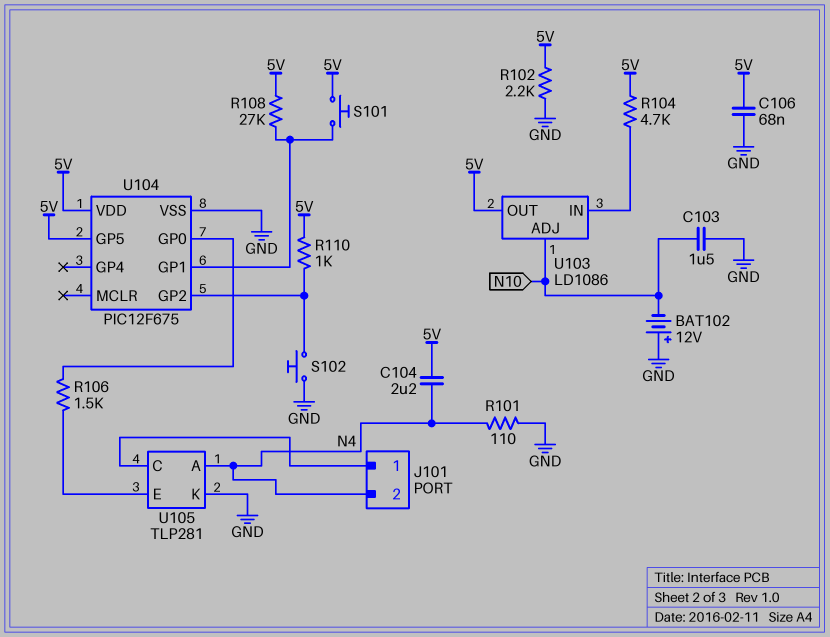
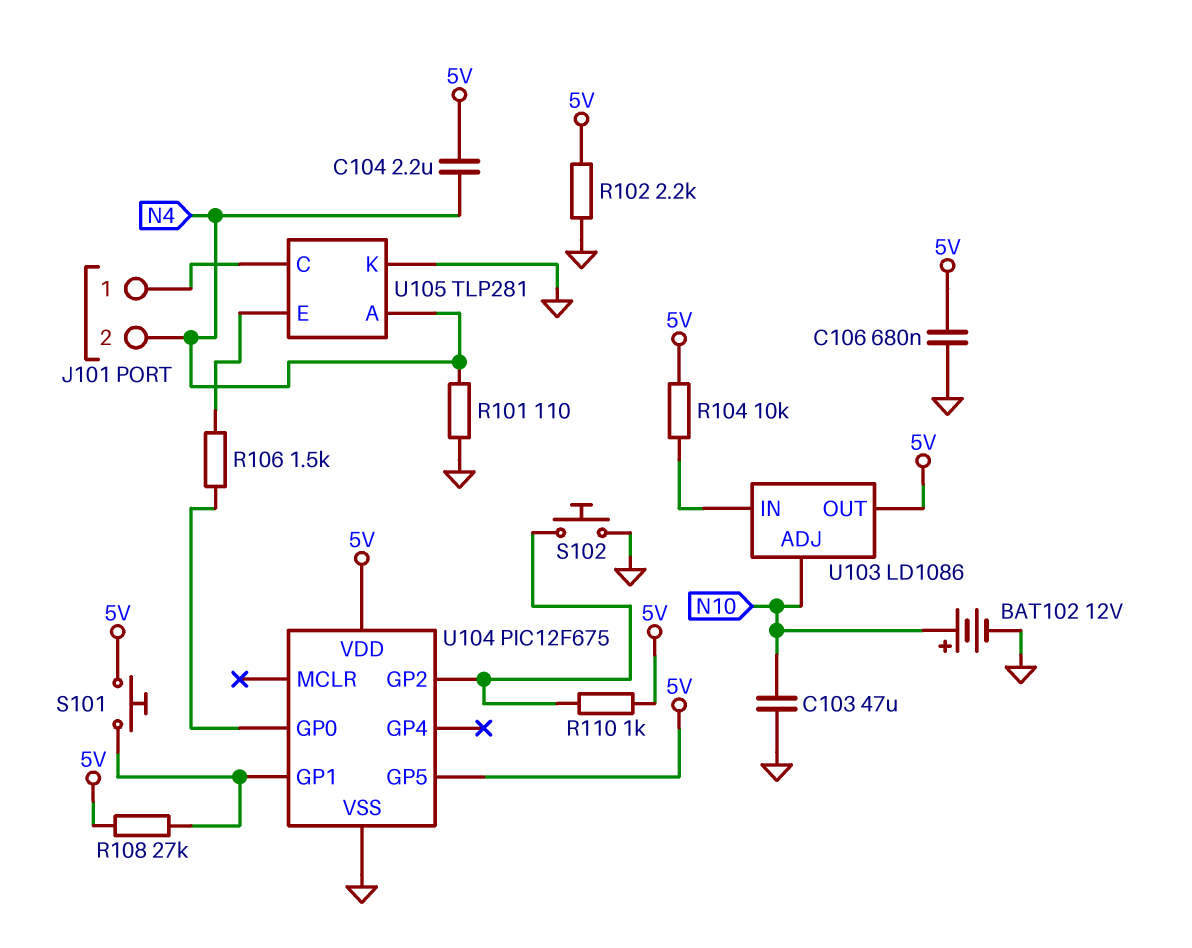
BAT102: 12V (plus GND, minus N10) -> 12V (plus N10, minus GND)
C103: 1.5uF (GND, N10) -> 47uF (GND, N10)
C106: 68nF (5V, GND) -> 680nF (5V, GND)
R104: 4.7k (5V, U103/IN) -> 10k (5V, U103/IN)

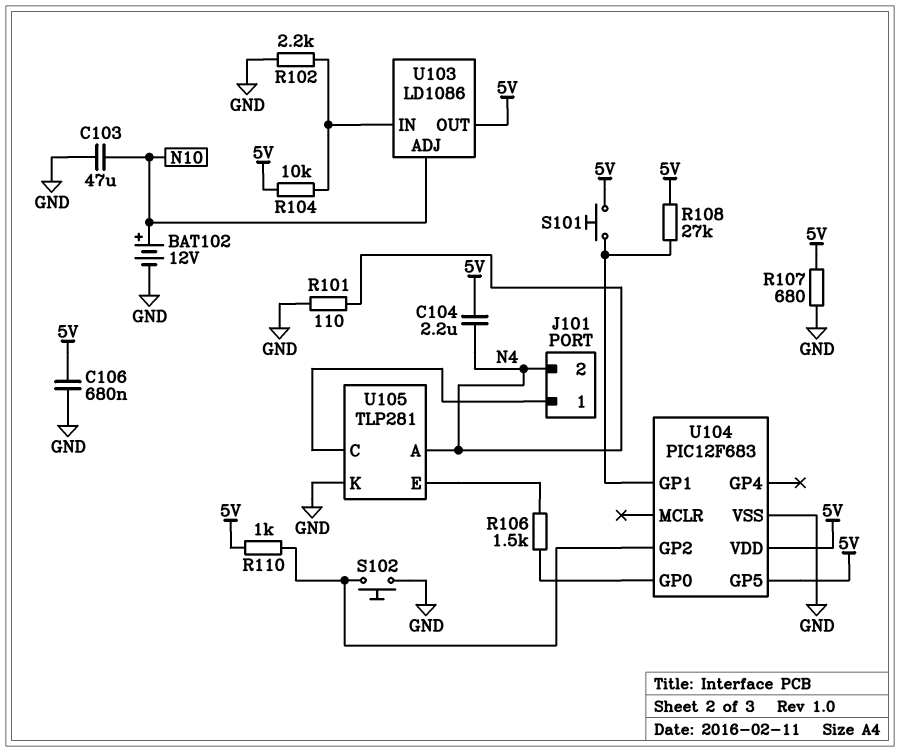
R102: 2.2k (5V, GND) -> 2.2k (GND, U103/IN)
R107: none -> 680 (5V, GND)
U104: PIC12F675 -> PIC12F683

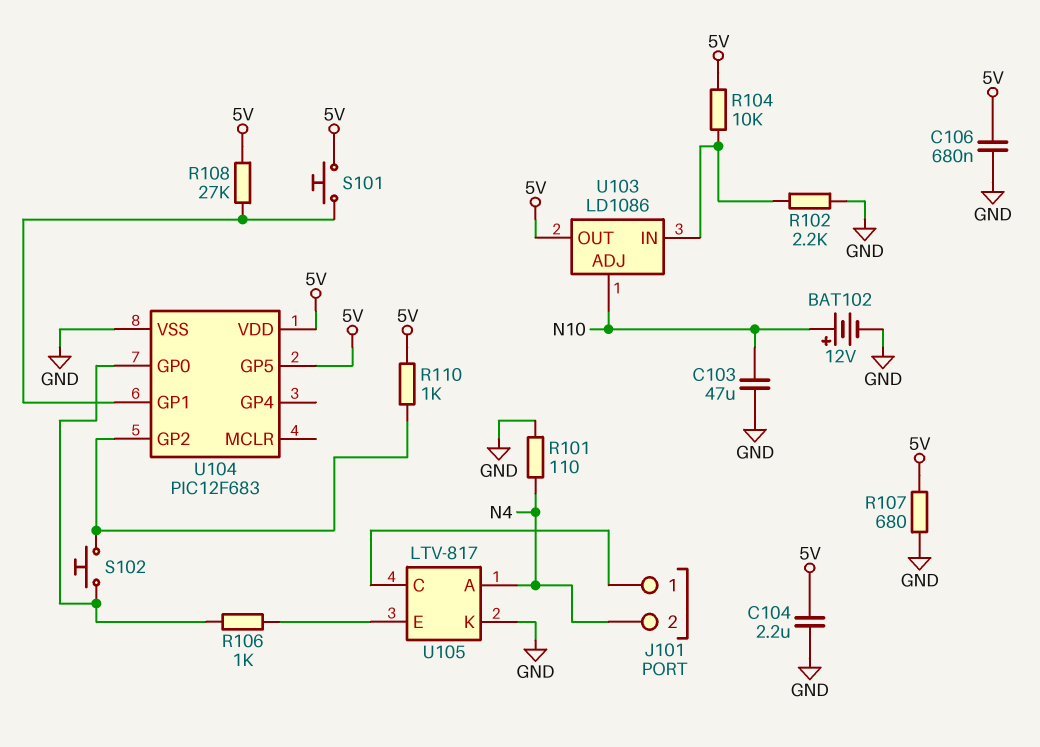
C104: 2.2uF (5V, N4) -> 2.2uF (5V, GND)
R106: 1.5k (U104/GP0, U105/E) -> 1k (U104/GP0, U105/E)
S102: button (GND, U104/GP2) -> button (U104/GP0, U104/GP2)
U105: TLP281 -> LTV-817

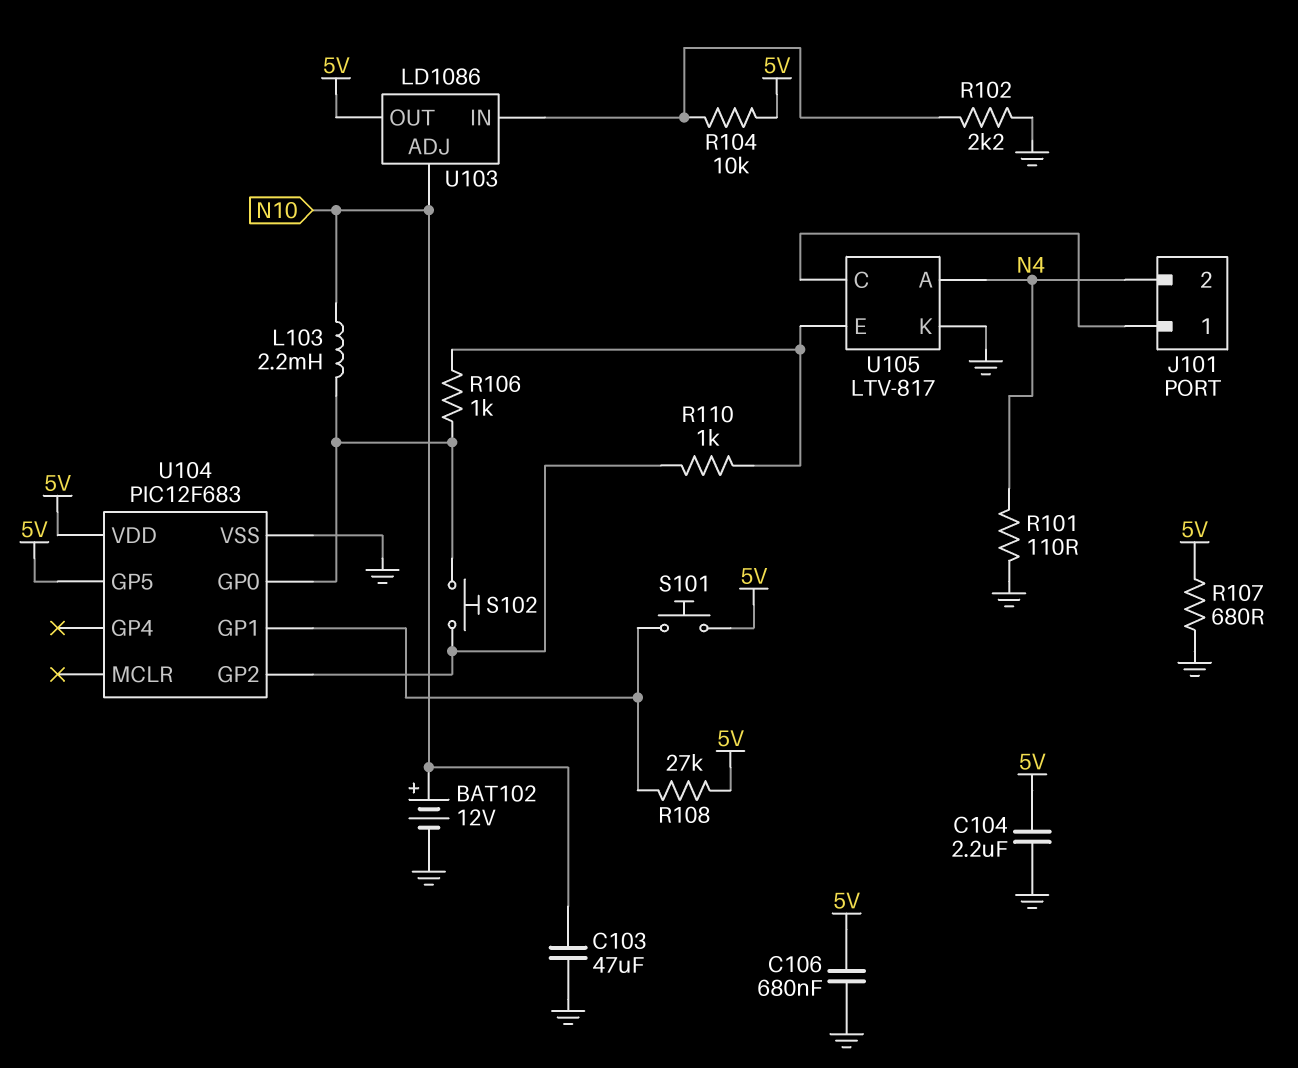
L103: none -> 2.2mH (N10, U104/GP0)
R110: 1k (5V, U104/GP2) -> 1k (U104/GP2, U105/E)

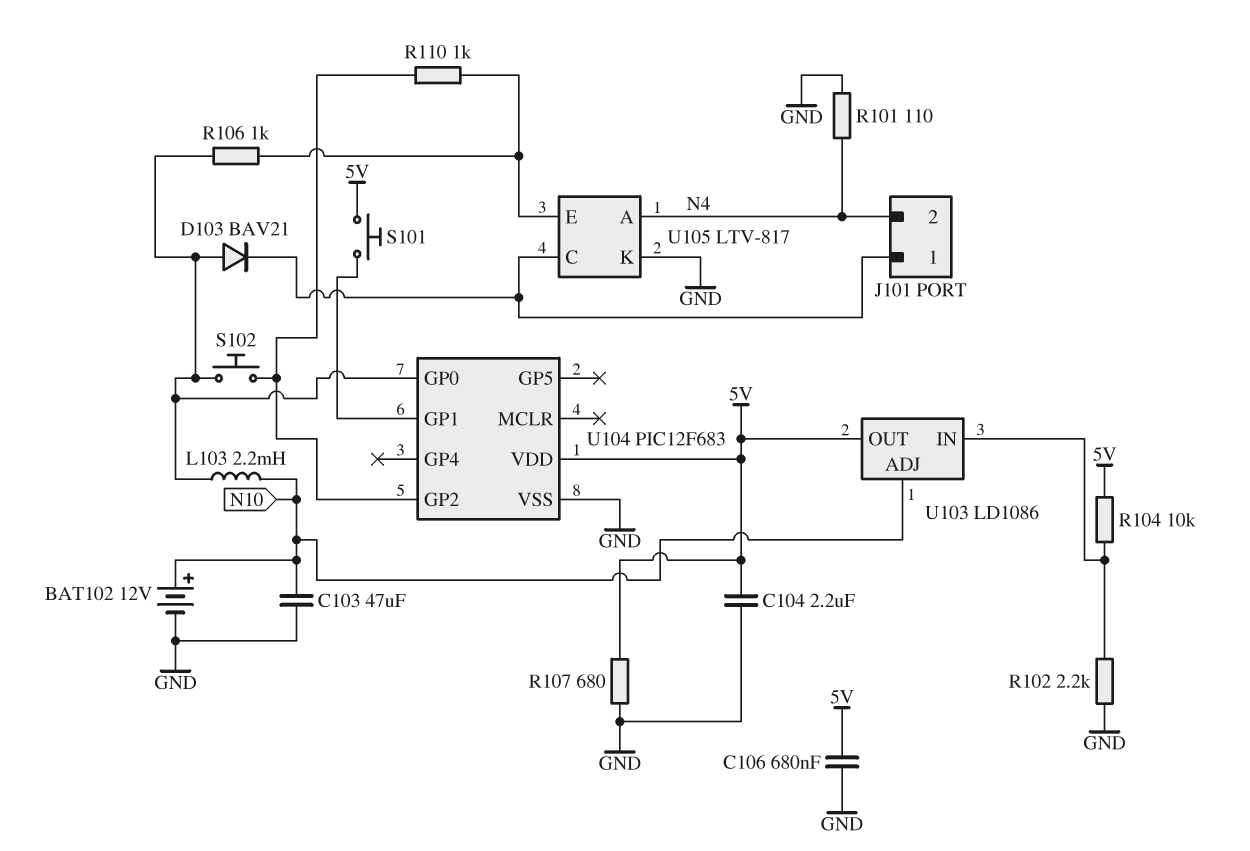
D103: none -> diode BAV21 (A U104/GP0, K J101/1)
R108: 27k (5V, U104/GP1) -> none
U104 pin GP5: 5V -> none

